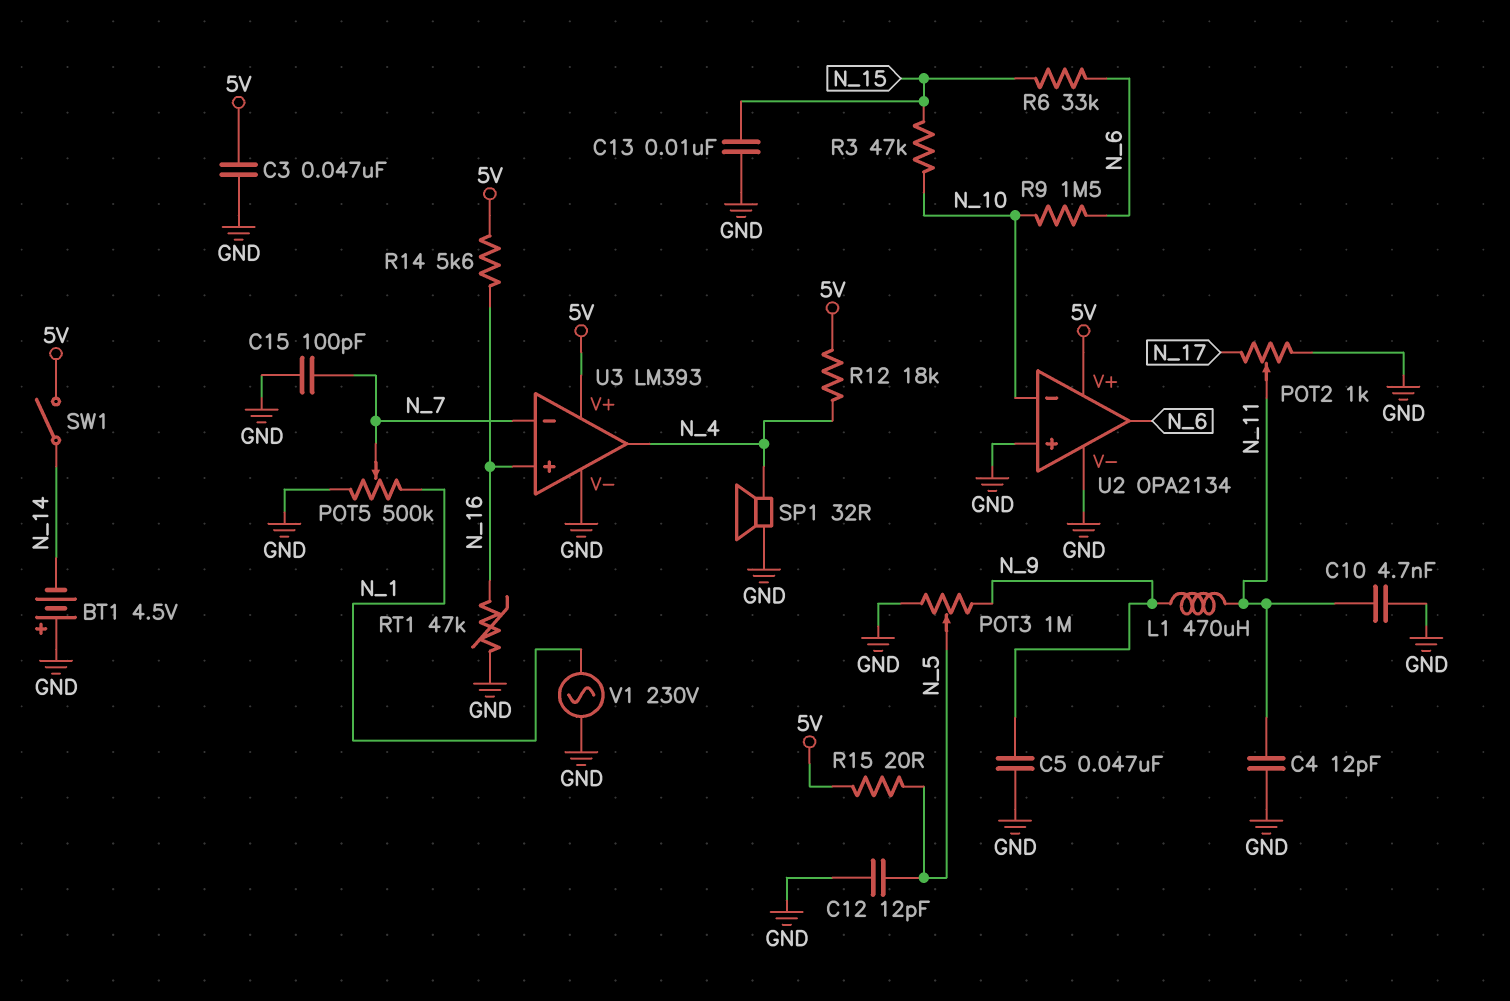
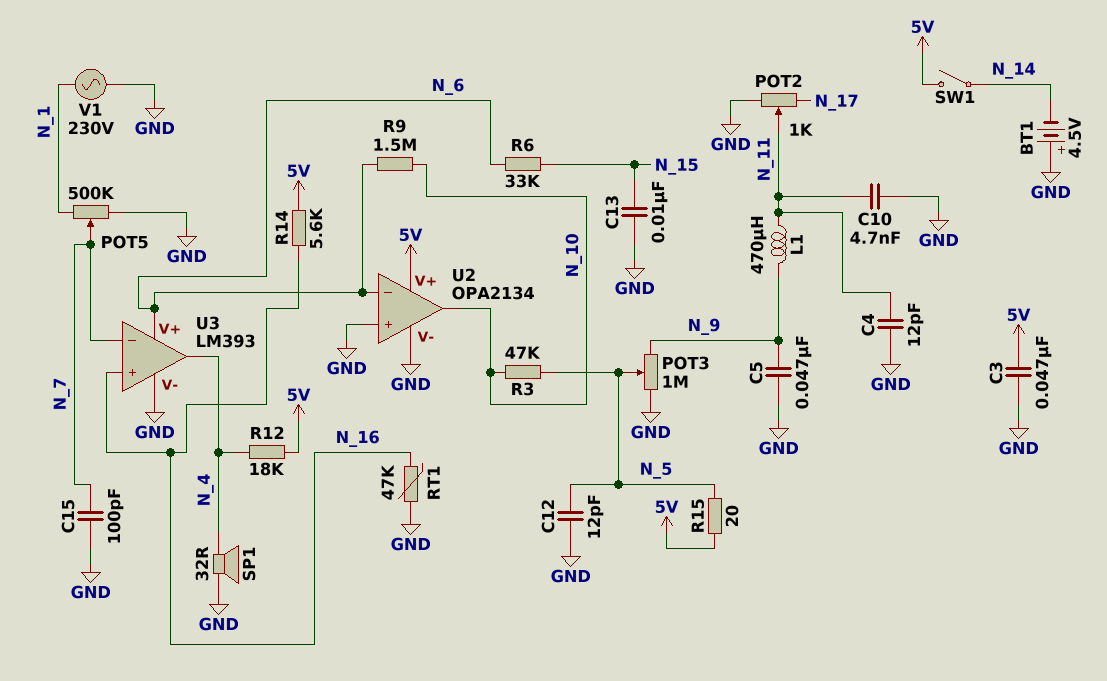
R3: 47k (N_10, N_15) -> 47k (N_5, N_10)
U2 pin in-: N_10 -> N_6
U2 pin out: N_6 -> N_10
U3 pin V+: 5V -> N_6

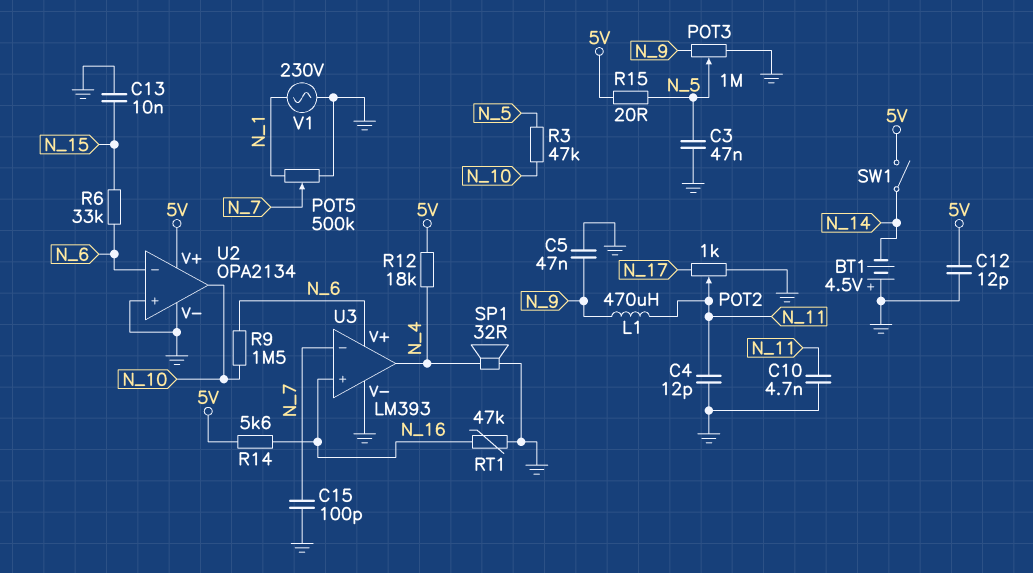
C3: 47nF (5V, GND) -> 47nF (GND, N_5)
C12: 12pF (GND, N_5) -> 12pF (5V, GND)

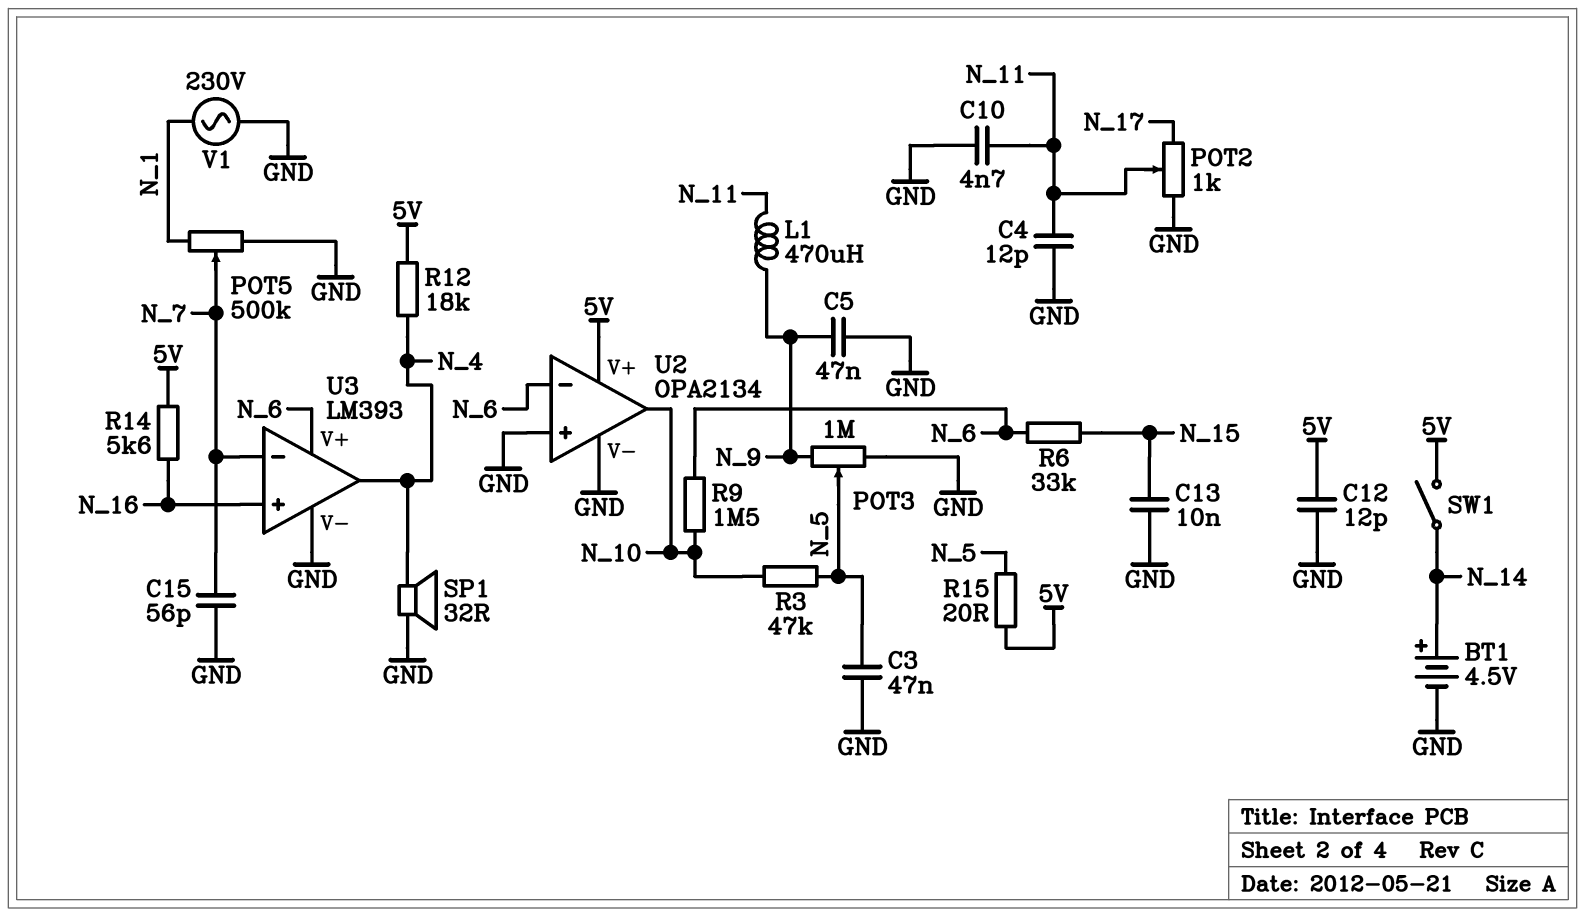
BT1: 4.5V (plus GND, minus N_14) -> 4.5V (plus N_14, minus GND)
C15: 100pF (GND, N_7) -> 56pF (GND, N_7)
RT1: 47k (GND, N_16) -> none

